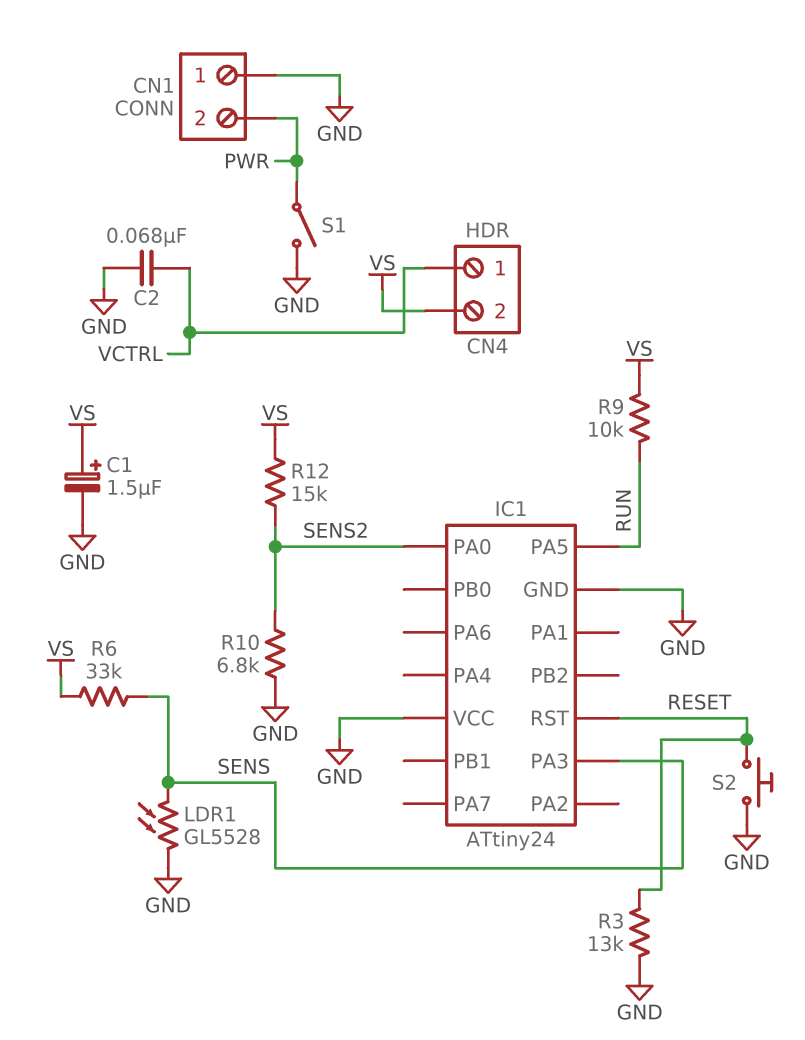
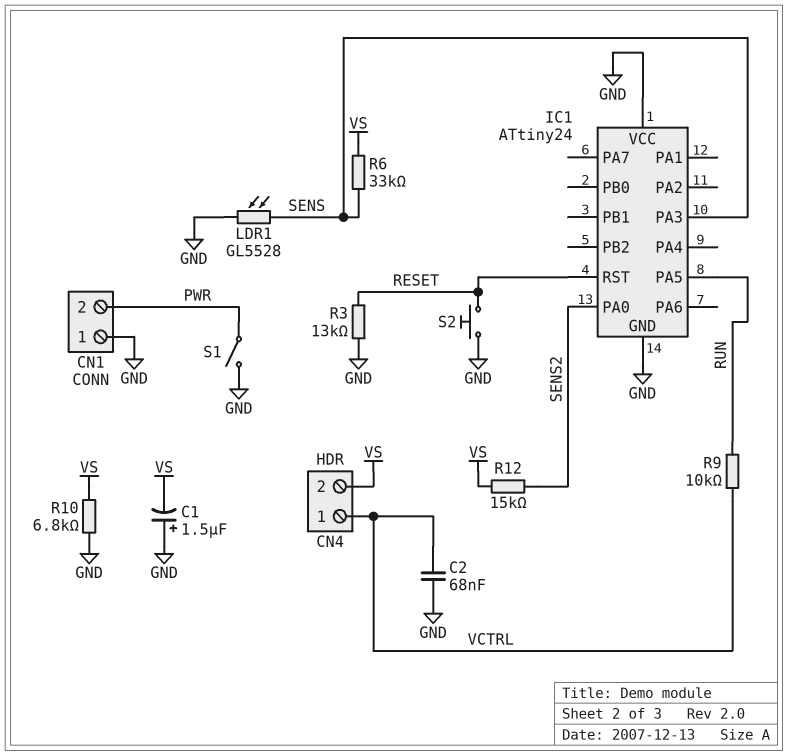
C1: 1.5uF (plus VS, minus GND) -> 1.5uF (plus GND, minus VS)
R9: 10k (RUN, VS) -> 10k (RUN, VCTRL)
R10: 6.8k (GND, SENS2) -> 6.8k (GND, VS)

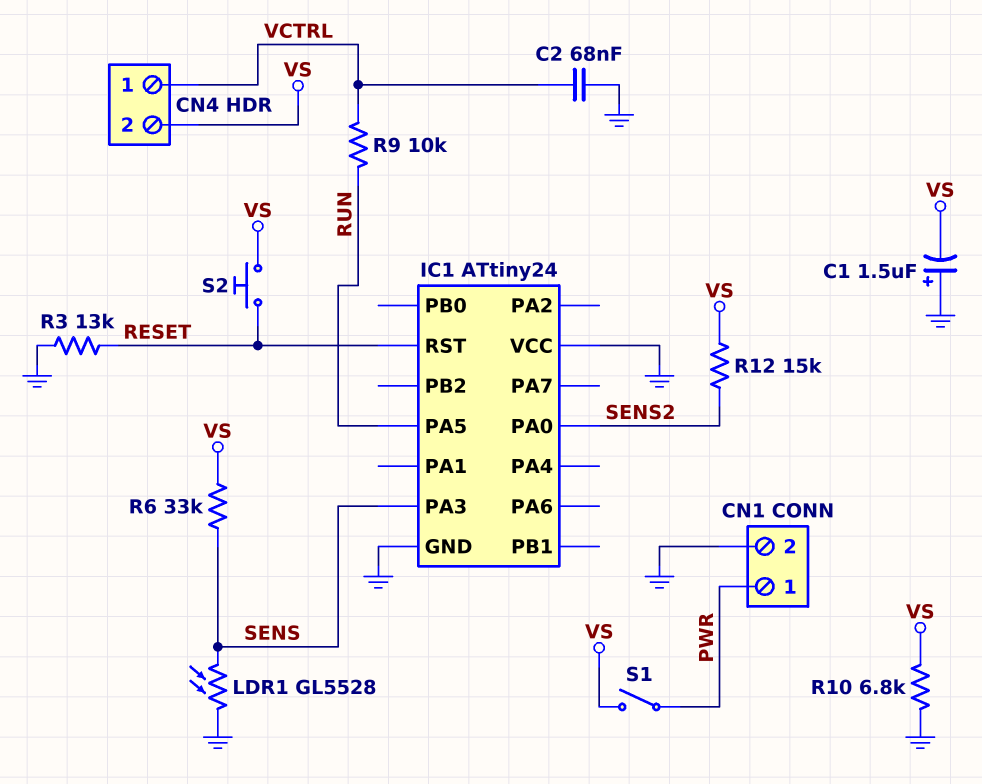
CN1 pin 1: GND -> PWR
CN1 pin 2: PWR -> GND
S1: switch (GND, PWR) -> switch (PWR, VS)
S2: button (GND, RESET) -> button (RESET, VS)

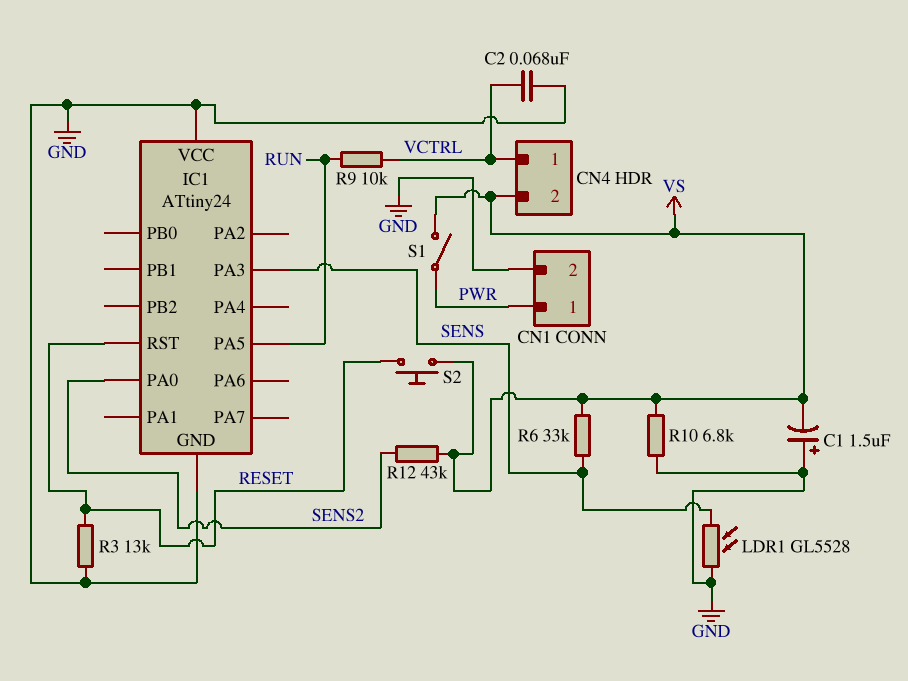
R12: 15k (SENS2, VS) -> 43k (SENS2, VS)

